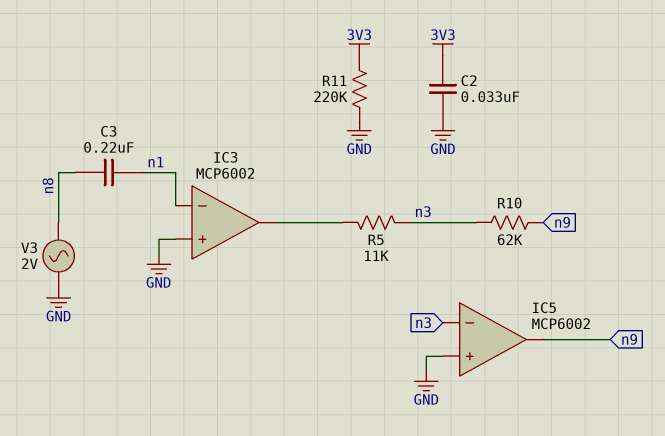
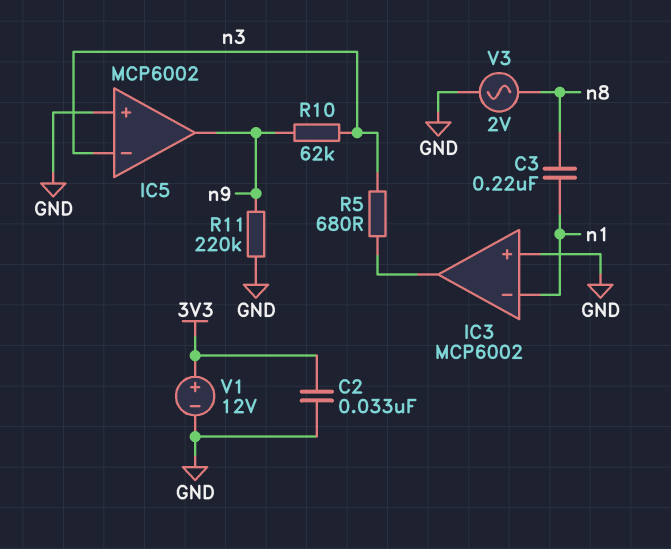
R5: 11k (IC3/out, n3) -> 680 (IC3/out, n3)
R11: 220k (3V3, GND) -> 220k (GND, n9)
V1: none -> 12V (plus 3V3, minus GND)

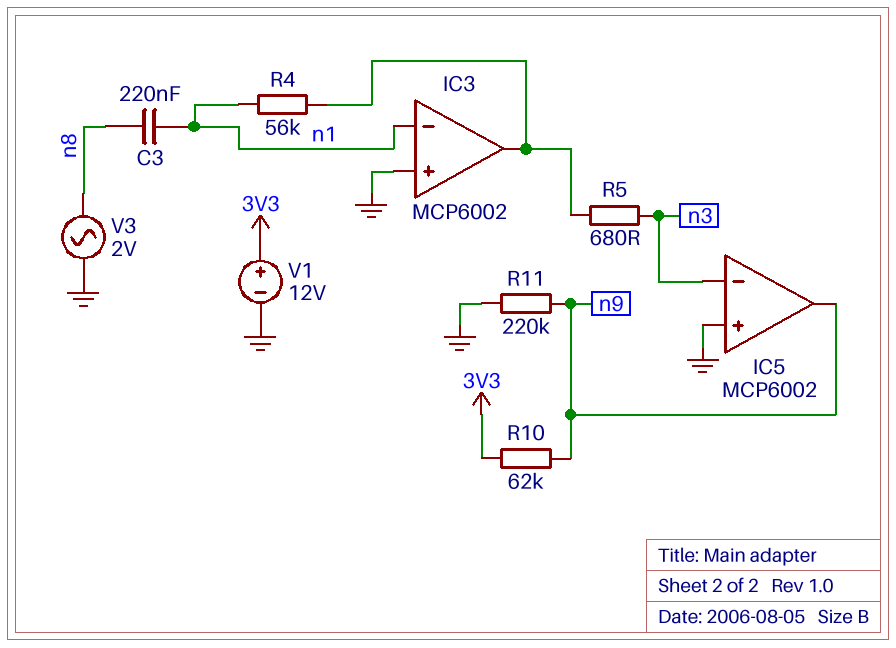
C2: 33nF (3V3, GND) -> none
R4: none -> 56k (IC3/out, n1)
R10: 62k (n3, n9) -> 62k (3V3, n9)

